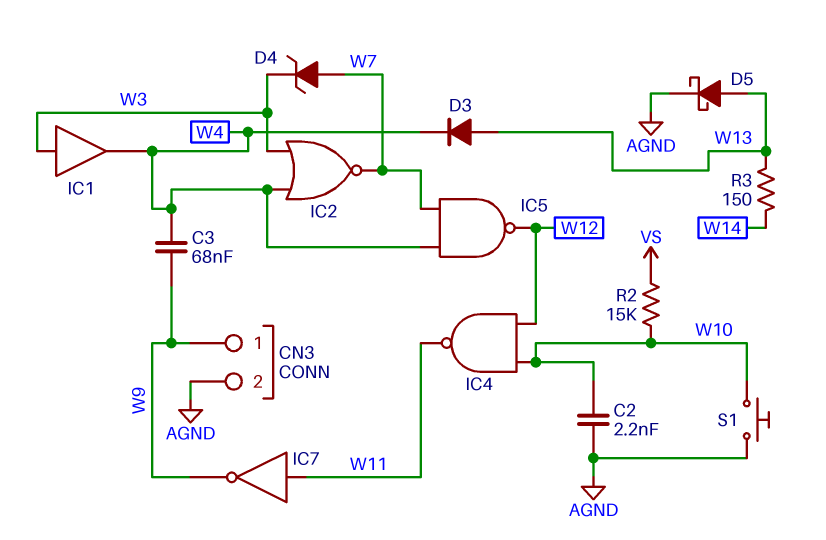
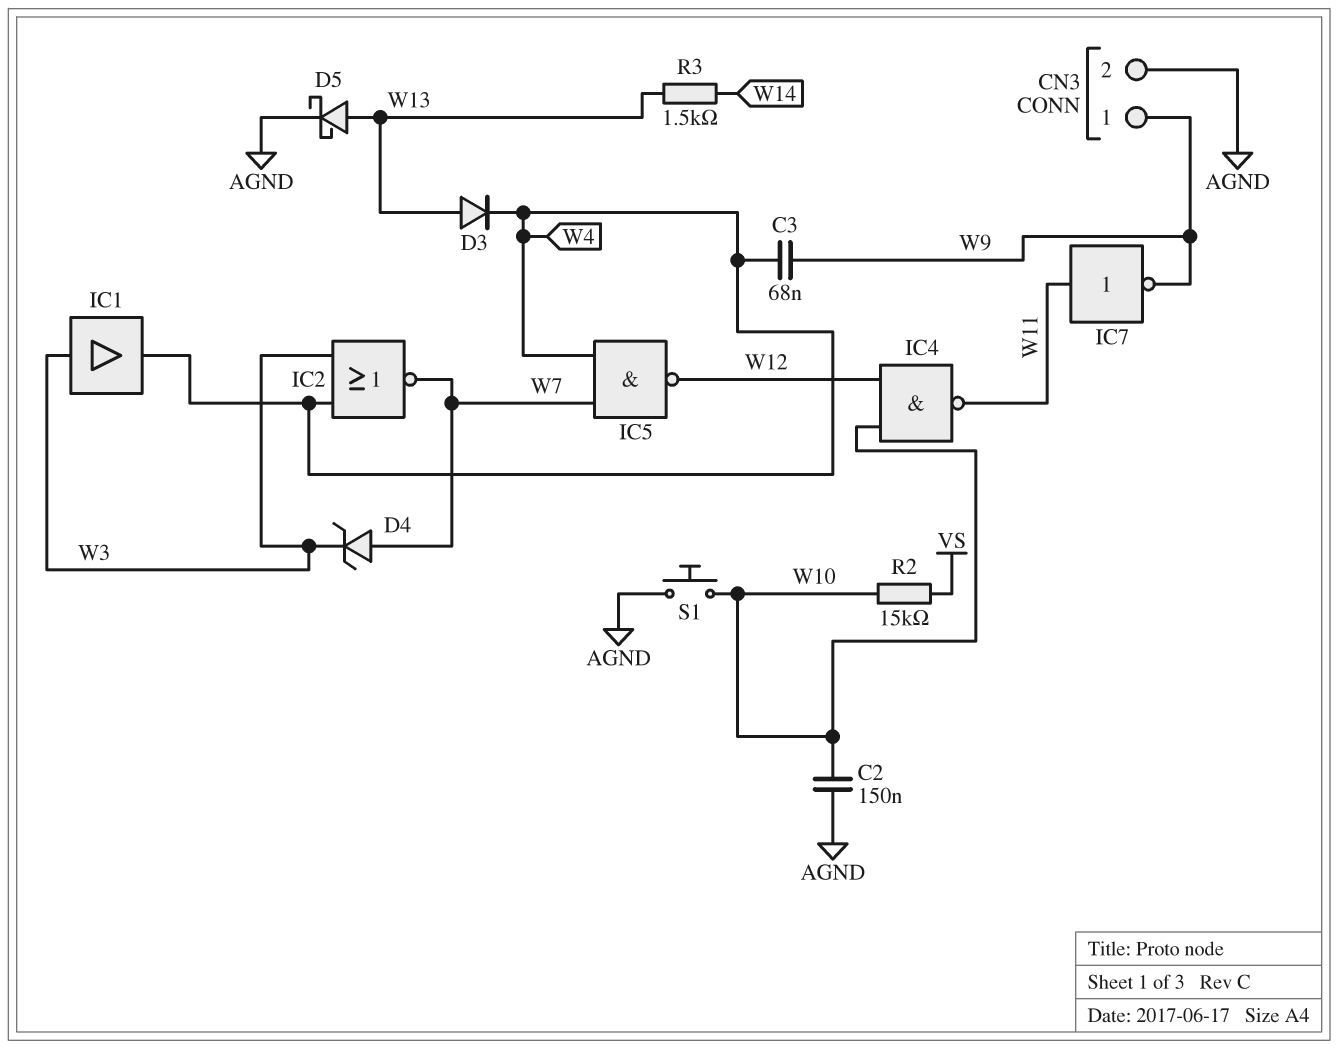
C2: 2.2nF (AGND, W10) -> 150nF (AGND, W10)
R3: 150 (W13, W14) -> 1.5k (W13, W14)

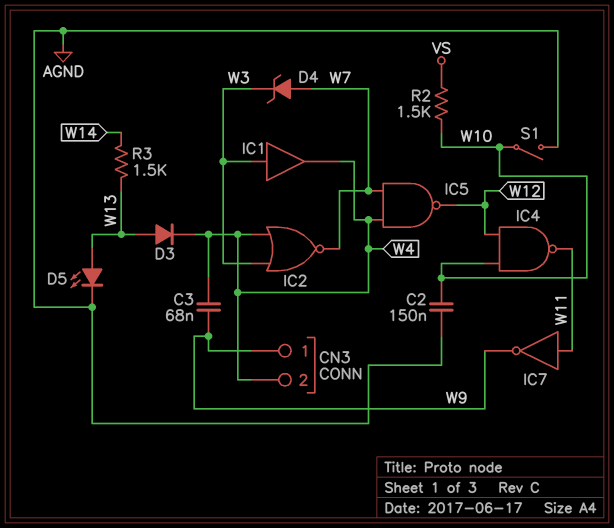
CN3 pin 2: AGND -> W4
D5: schottky (A W13, K AGND) -> LED (A W13, K AGND)
R2: 15k (VS, W10) -> 1.5k (VS, W10)
S1: button (AGND, W10) -> switch (AGND, W10)

